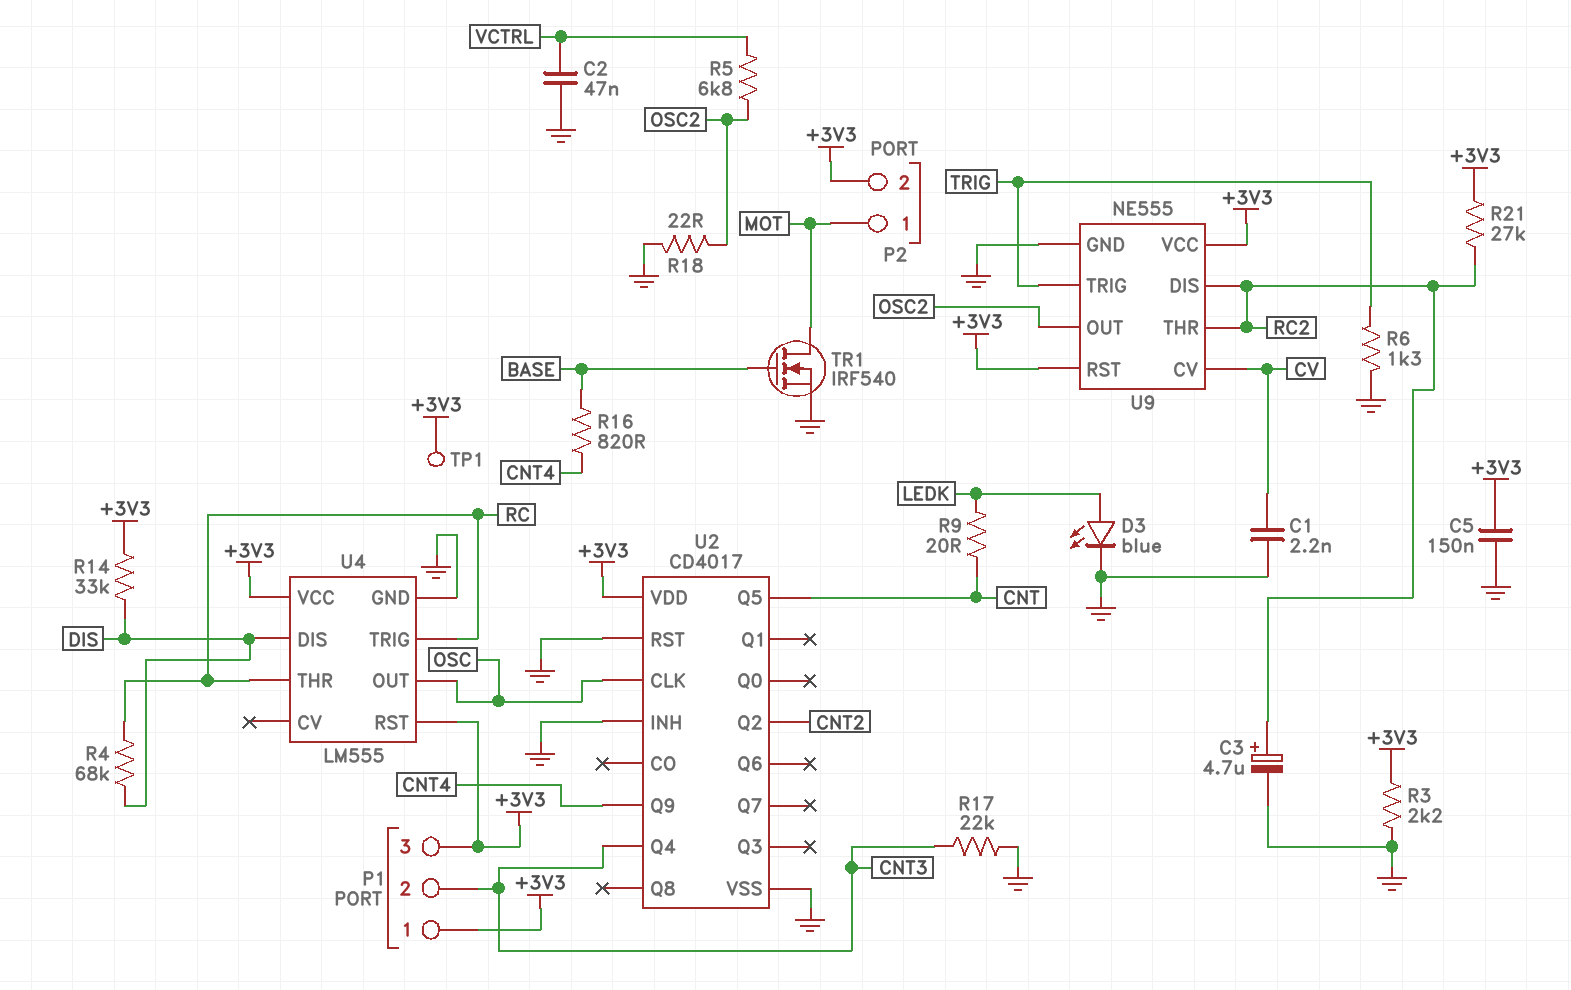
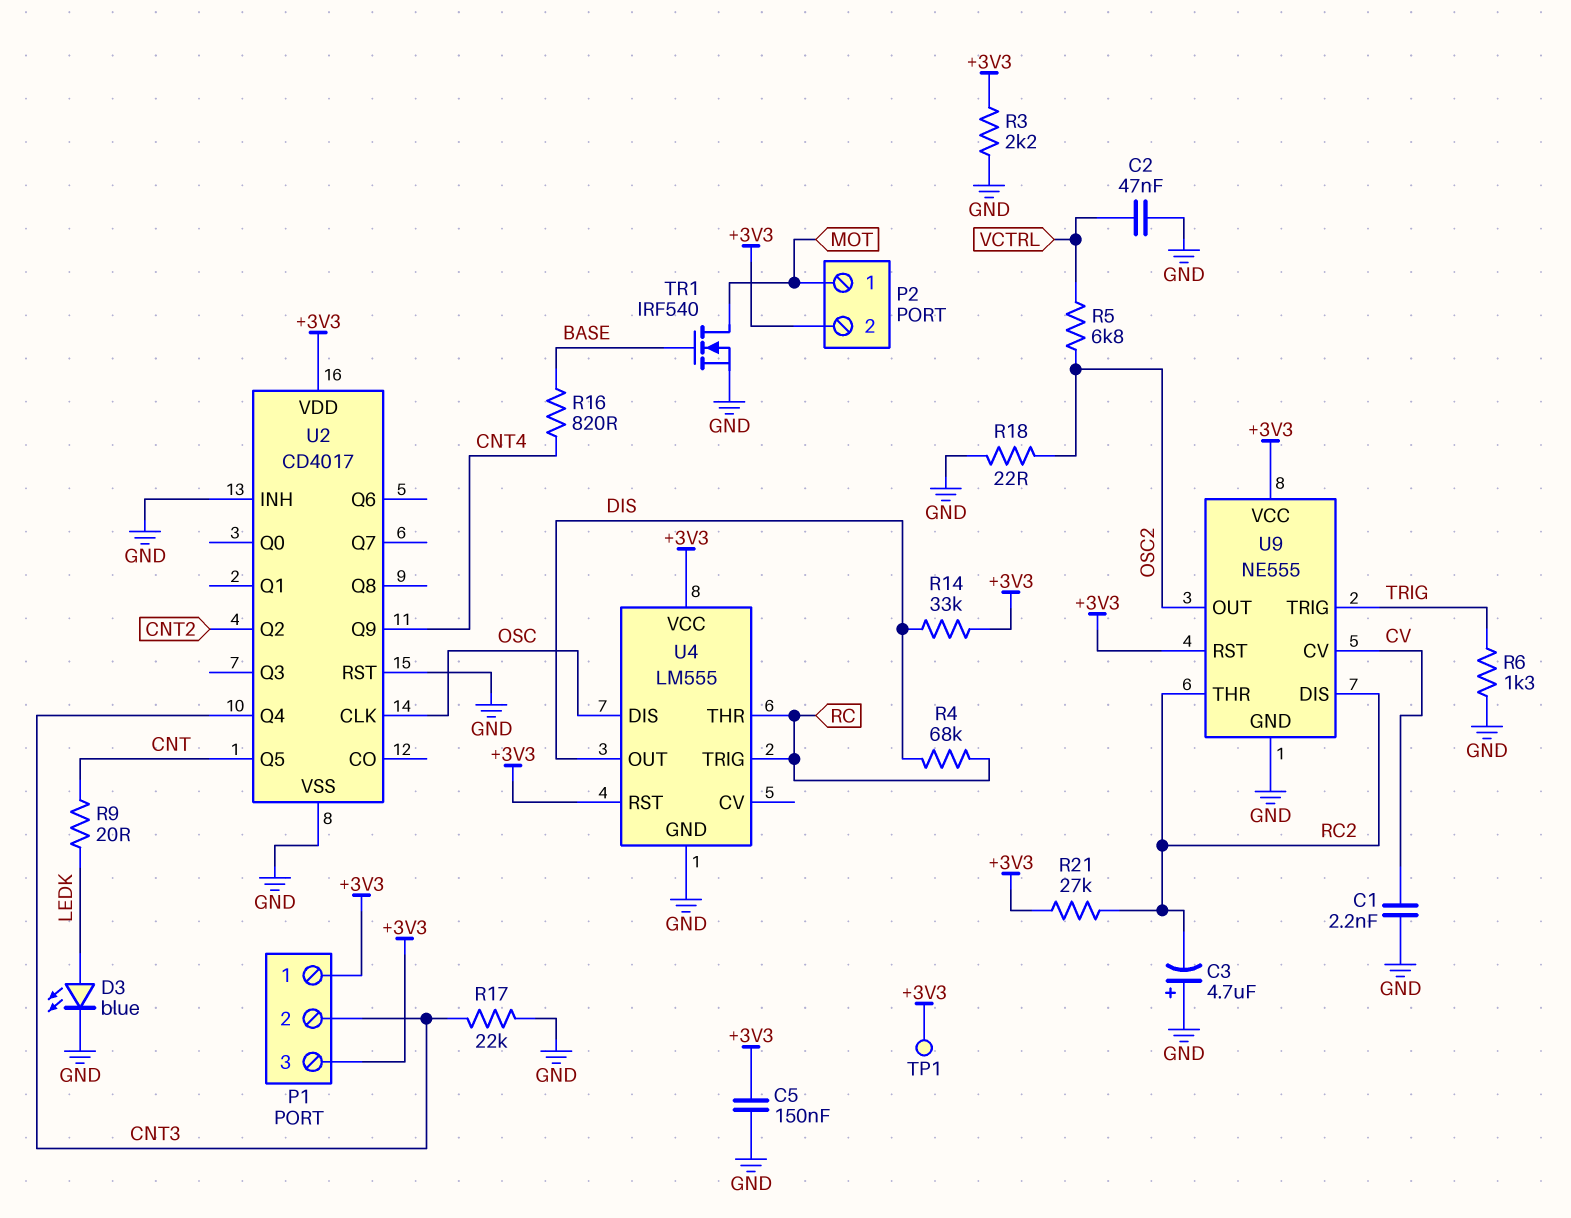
C3: 4.7uF (plus RC2, minus GND) -> 4.7uF (plus GND, minus RC2)
U4 pin DIS: DIS -> OSC
U4 pin OUT: OSC -> DIS

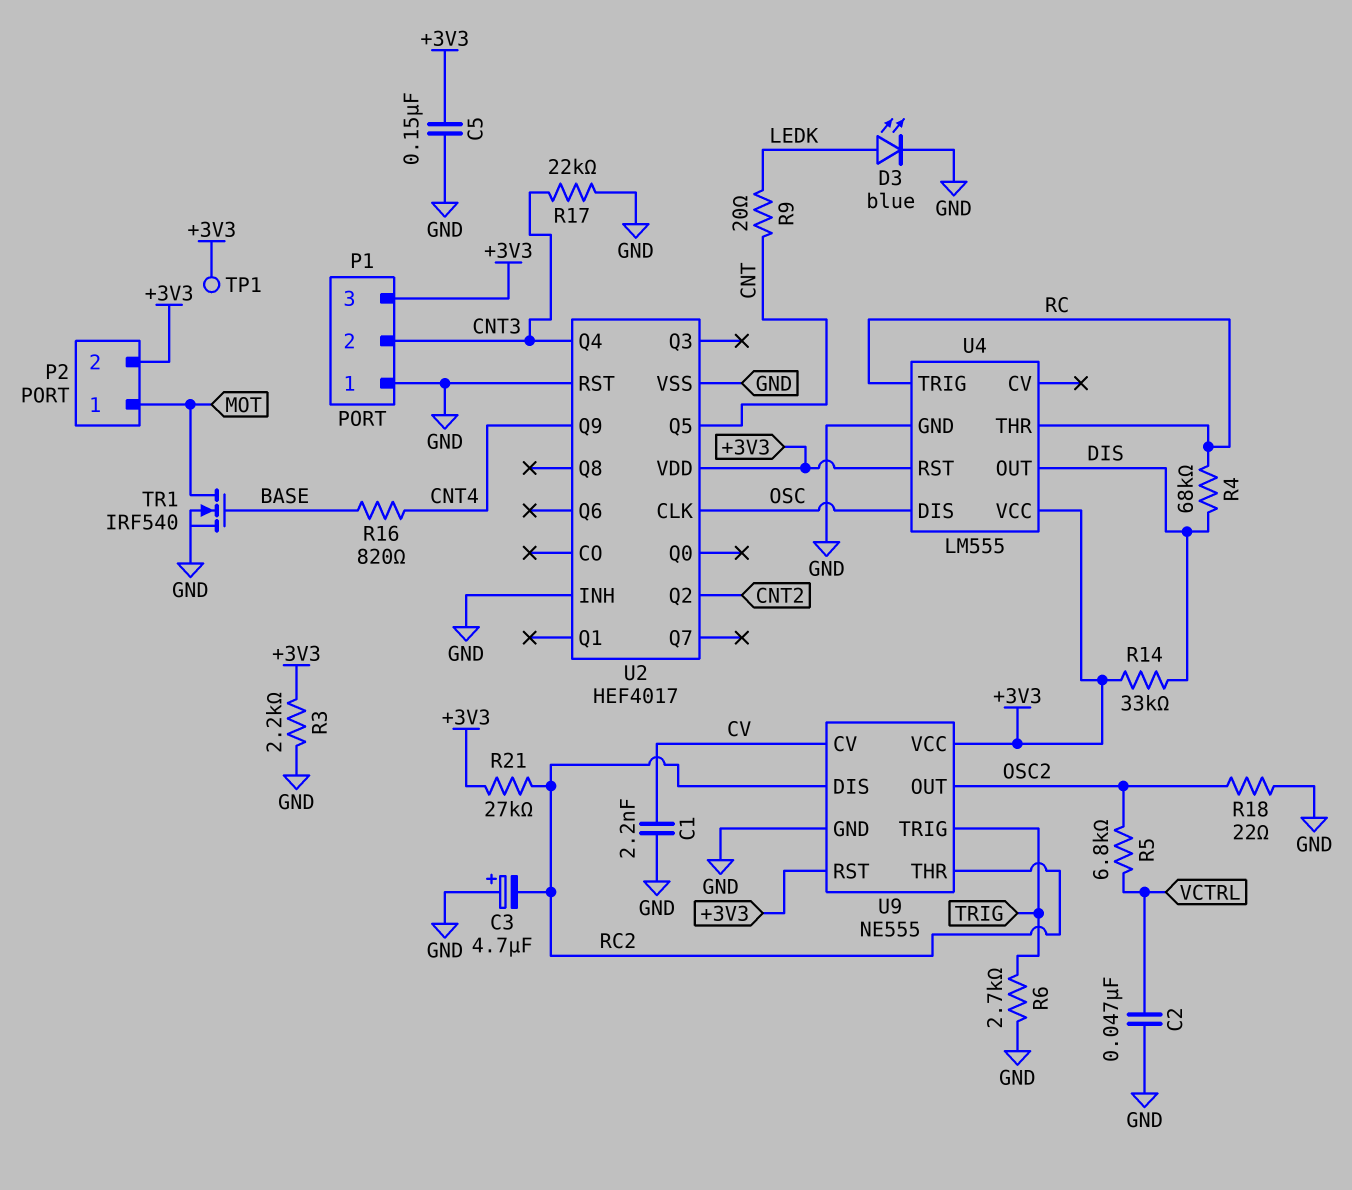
P1 pin 1: +3V3 -> GND
R6: 1.3k (GND, TRIG) -> 2.7k (GND, TRIG)
U2: CD4017 -> HEF4017

